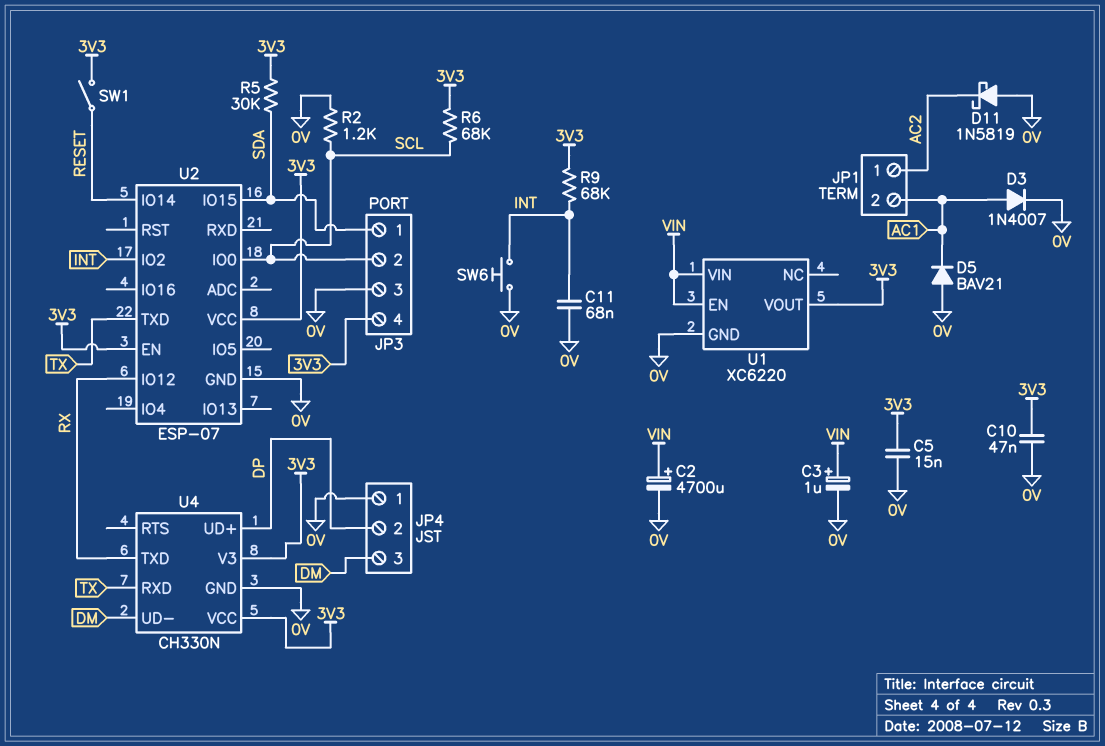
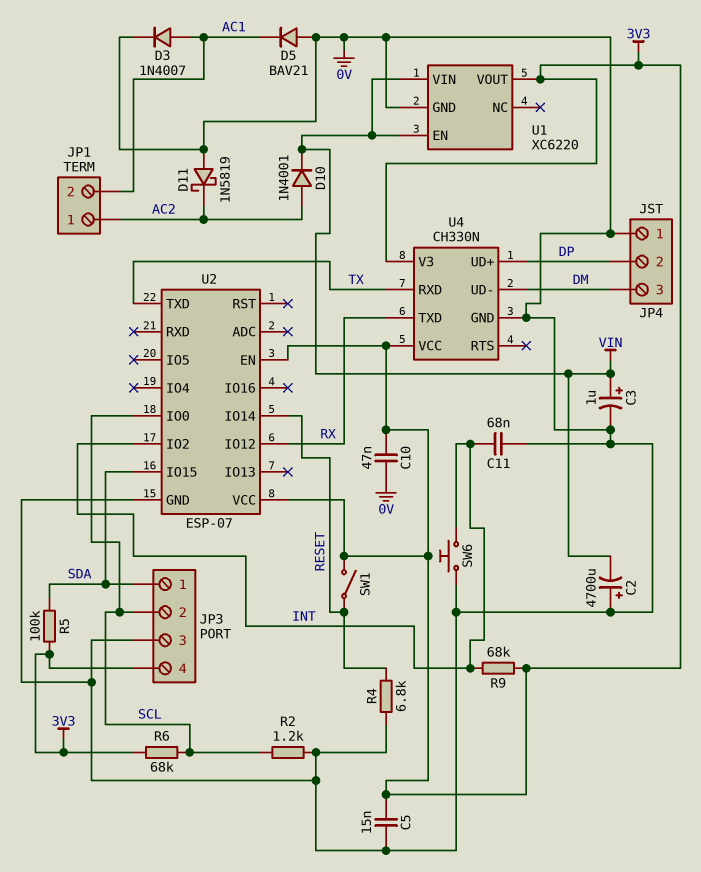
C2: 4700uF (plus VIN, minus 0V) -> 4700uF (plus 0V, minus VIN)
D10: none -> diode 1N4001 (A AC2, K VIN)
R4: none -> 6.8k (0V, RESET)
R5: 30k (3V3, SDA) -> 100k (3V3, SDA)

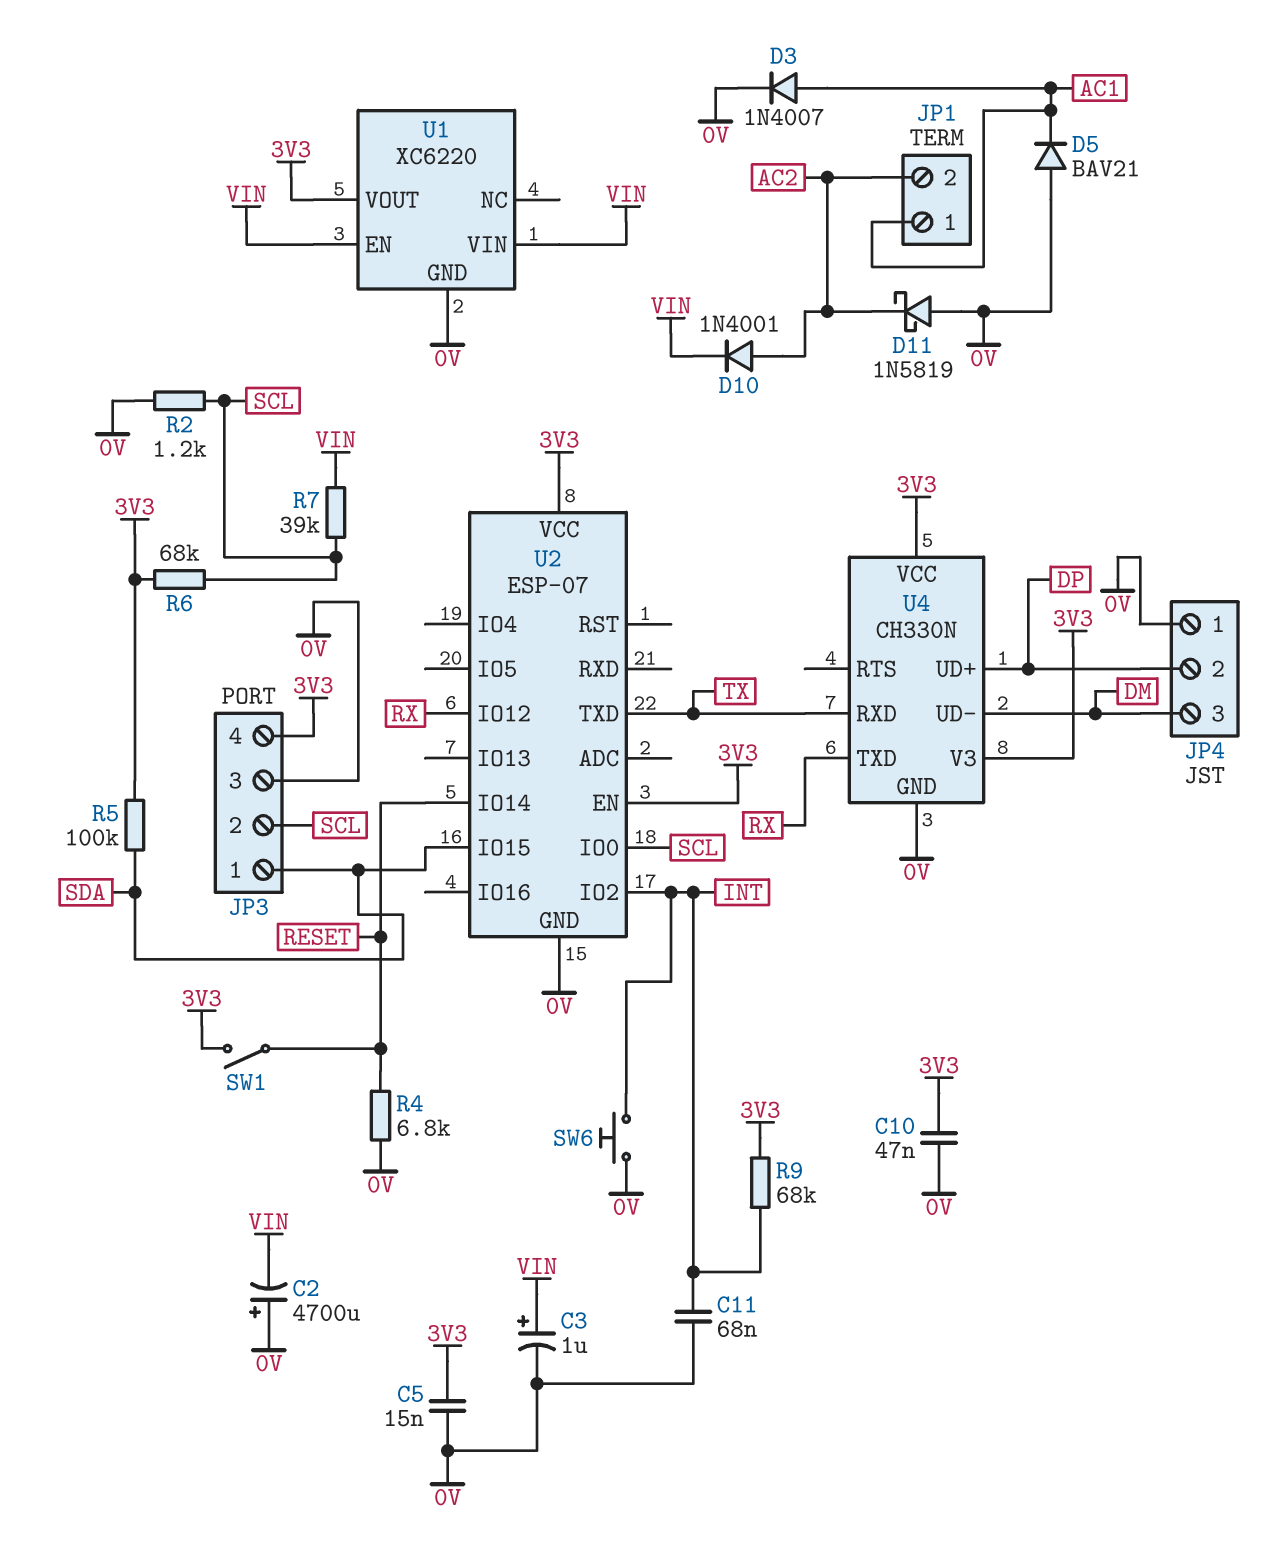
JP1 pin 1: AC2 -> AC1
JP1 pin 2: AC1 -> AC2
R7: none -> 39k (SCL, VIN)

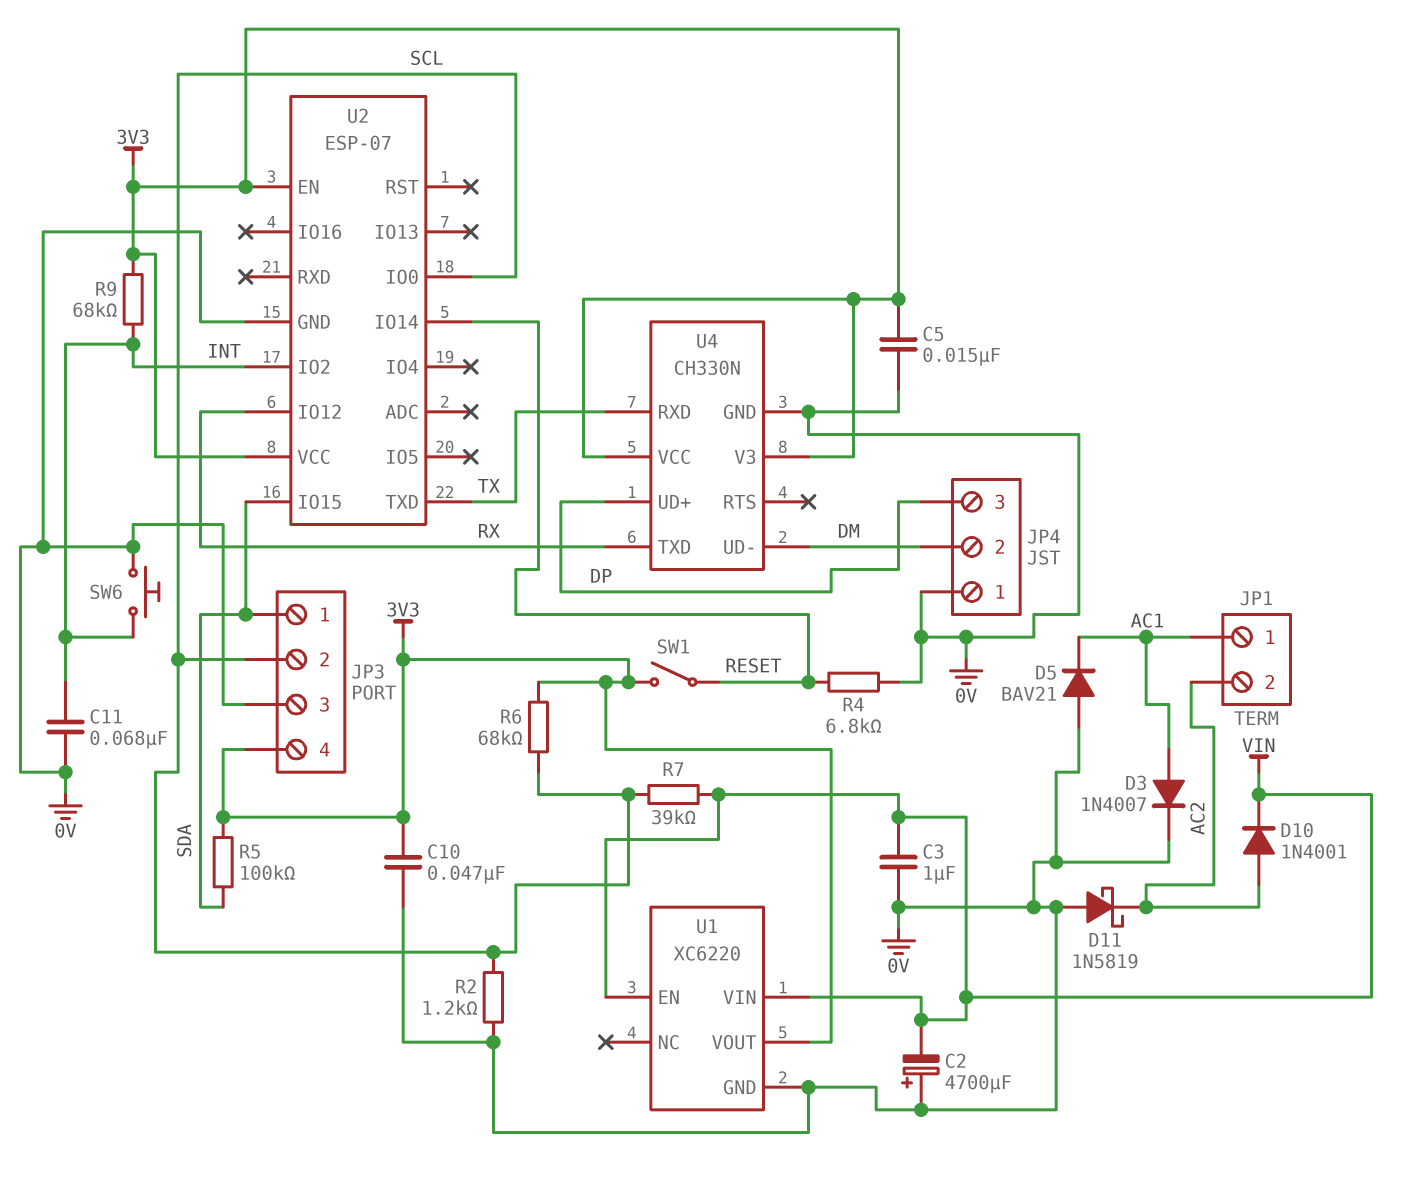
C3: 1uF (plus VIN, minus 0V) -> 1uF (0V, VIN)
JP4 pin 2: DP -> DM
JP4 pin 3: DM -> DP

